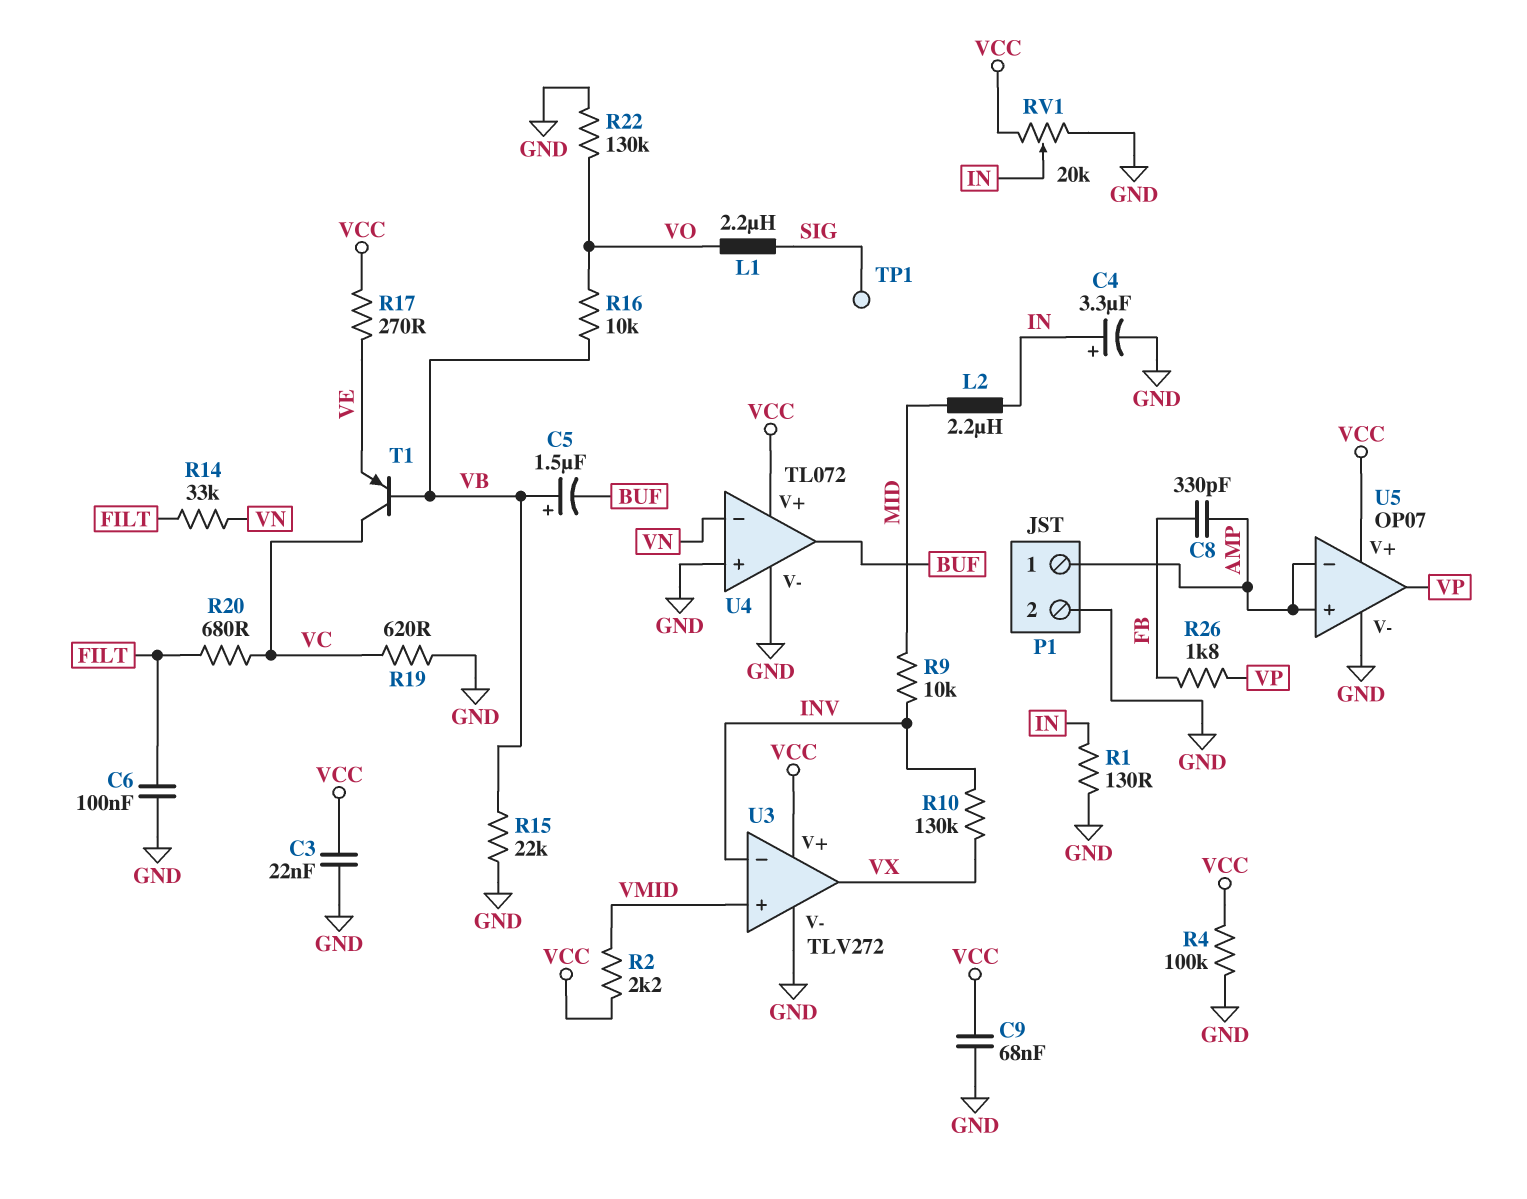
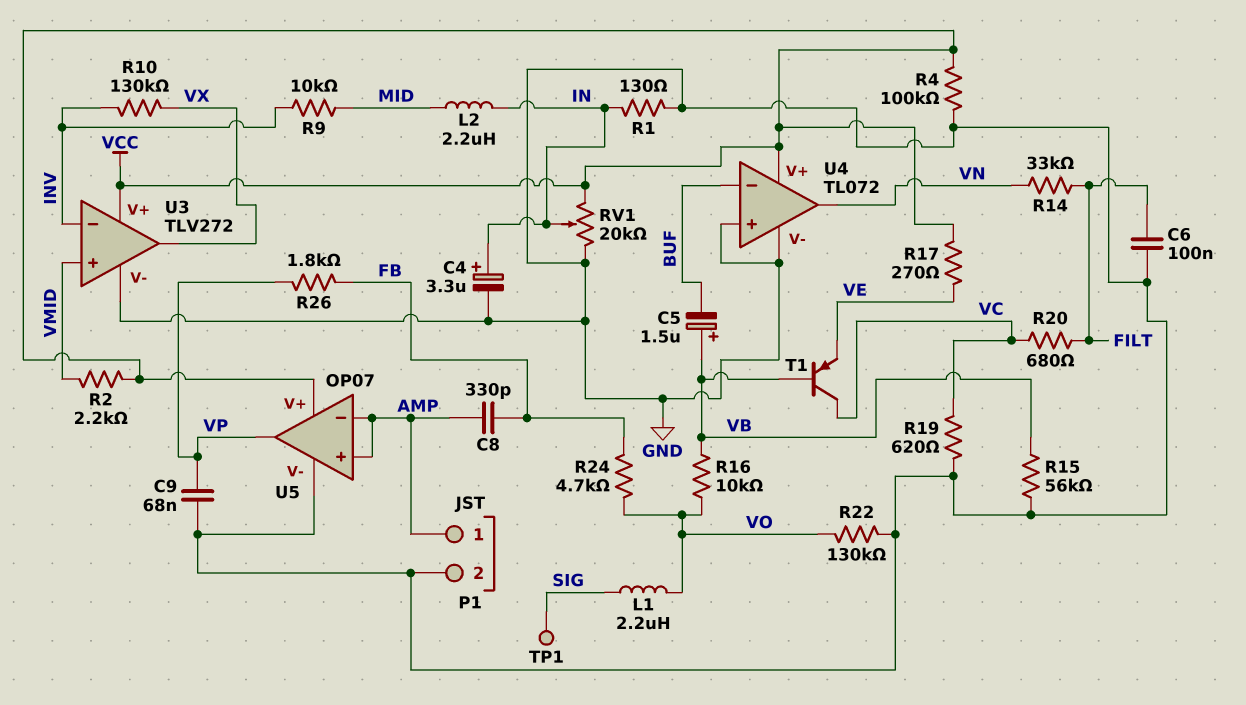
C3: 22nF (GND, VCC) -> none
C9: 68nF (GND, VCC) -> 68nF (GND, VP)
R15: 22k (GND, VB) -> 56k (GND, VB)
R24: none -> 4.7k (FB, VO)
U4 pin in-: VN -> BUF
U4 pin out: BUF -> VN

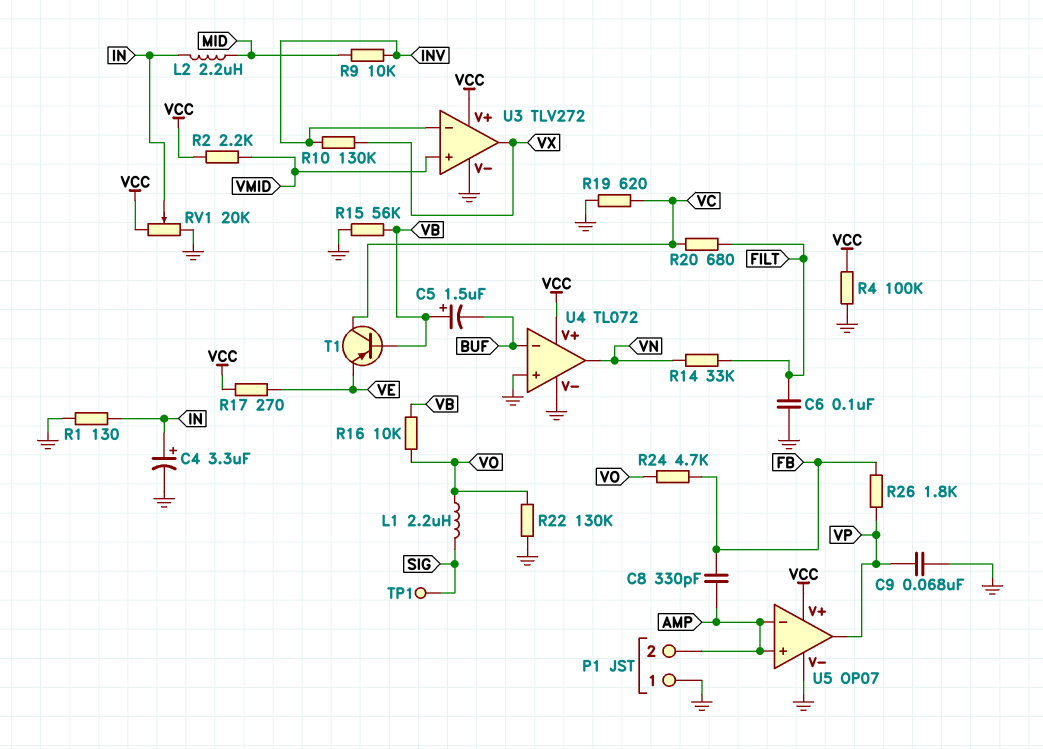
P1 pin 1: AMP -> GND
P1 pin 2: GND -> AMP

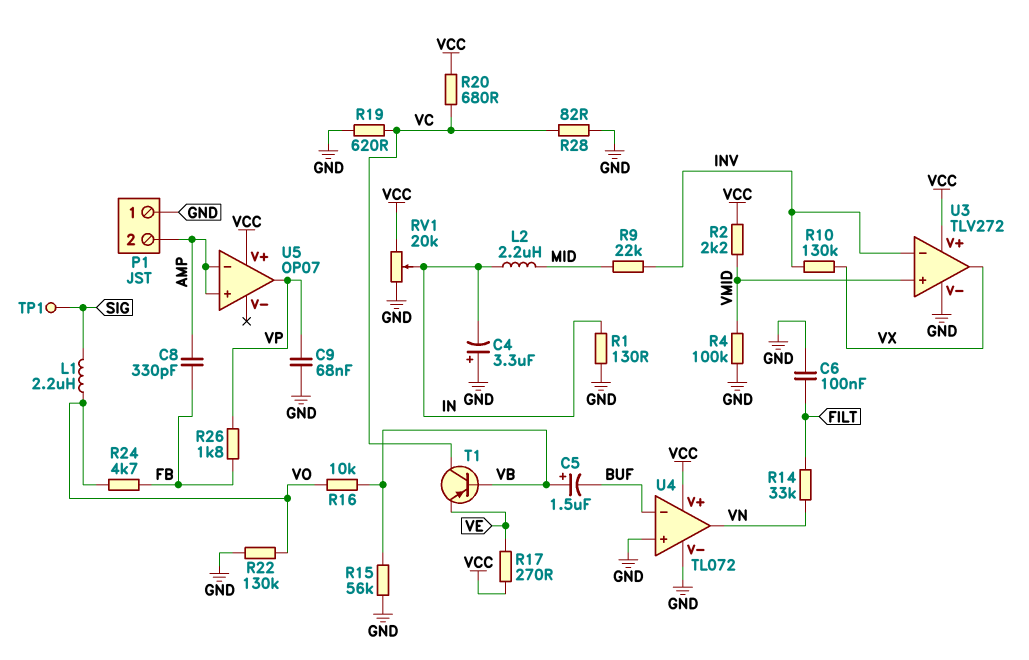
C4: 3.3uF (plus IN, minus GND) -> 3.3uF (plus GND, minus IN)
R4: 100k (GND, VCC) -> 100k (GND, VMID)
R9: 10k (INV, MID) -> 22k (INV, MID)
R20: 680 (FILT, VC) -> 680 (VC, VCC)
R28: none -> 82 (GND, VC)
U5 pin V-: GND -> none

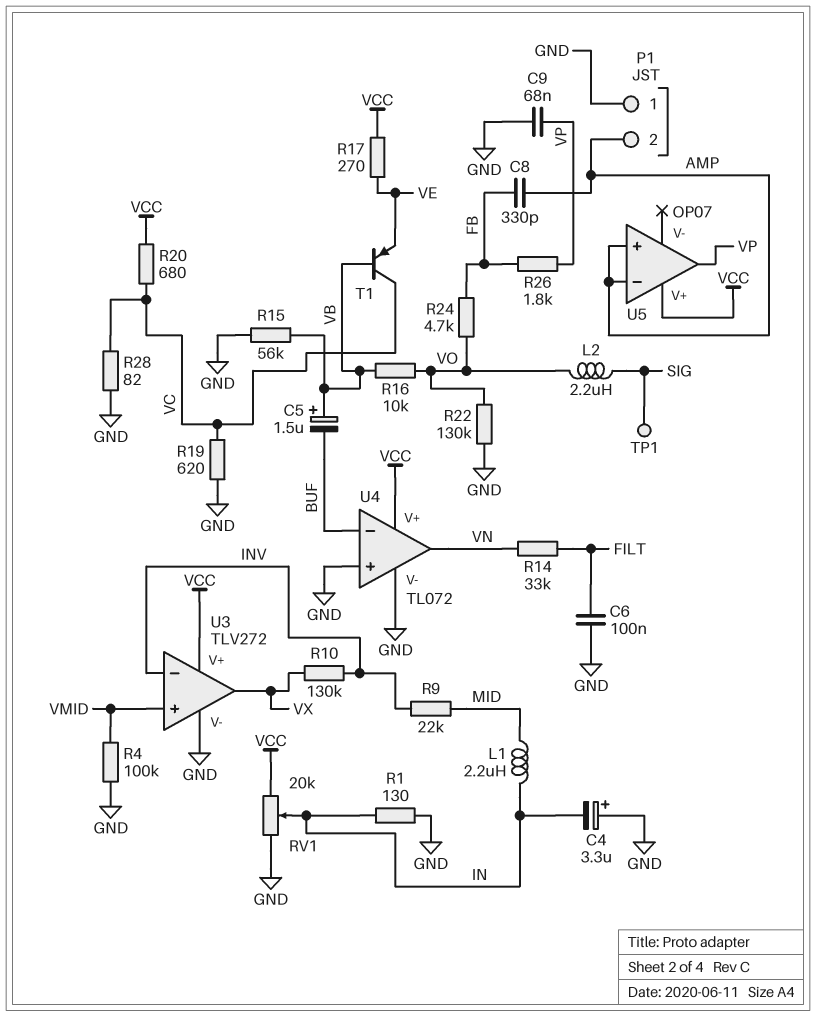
L1: 2.2uH (SIG, VO) -> 2.2uH (IN, MID)
L2: 2.2uH (IN, MID) -> 2.2uH (SIG, VO)
R2: 2.2k (VCC, VMID) -> none

